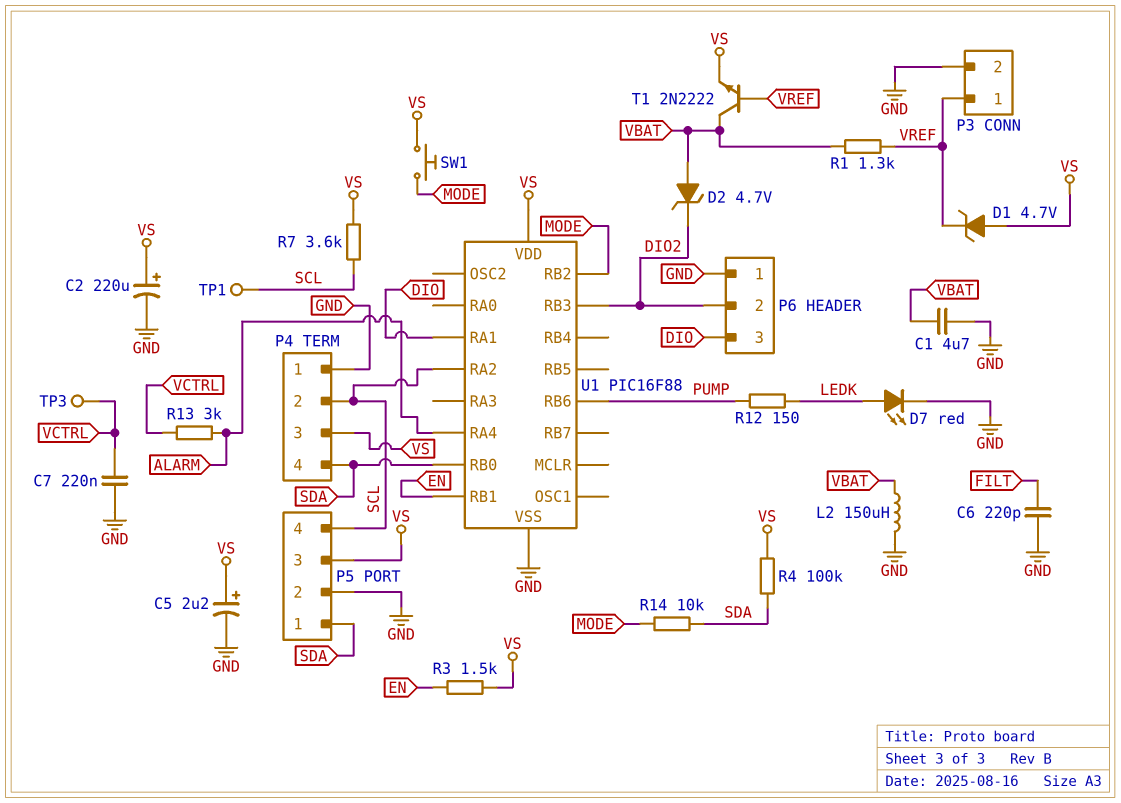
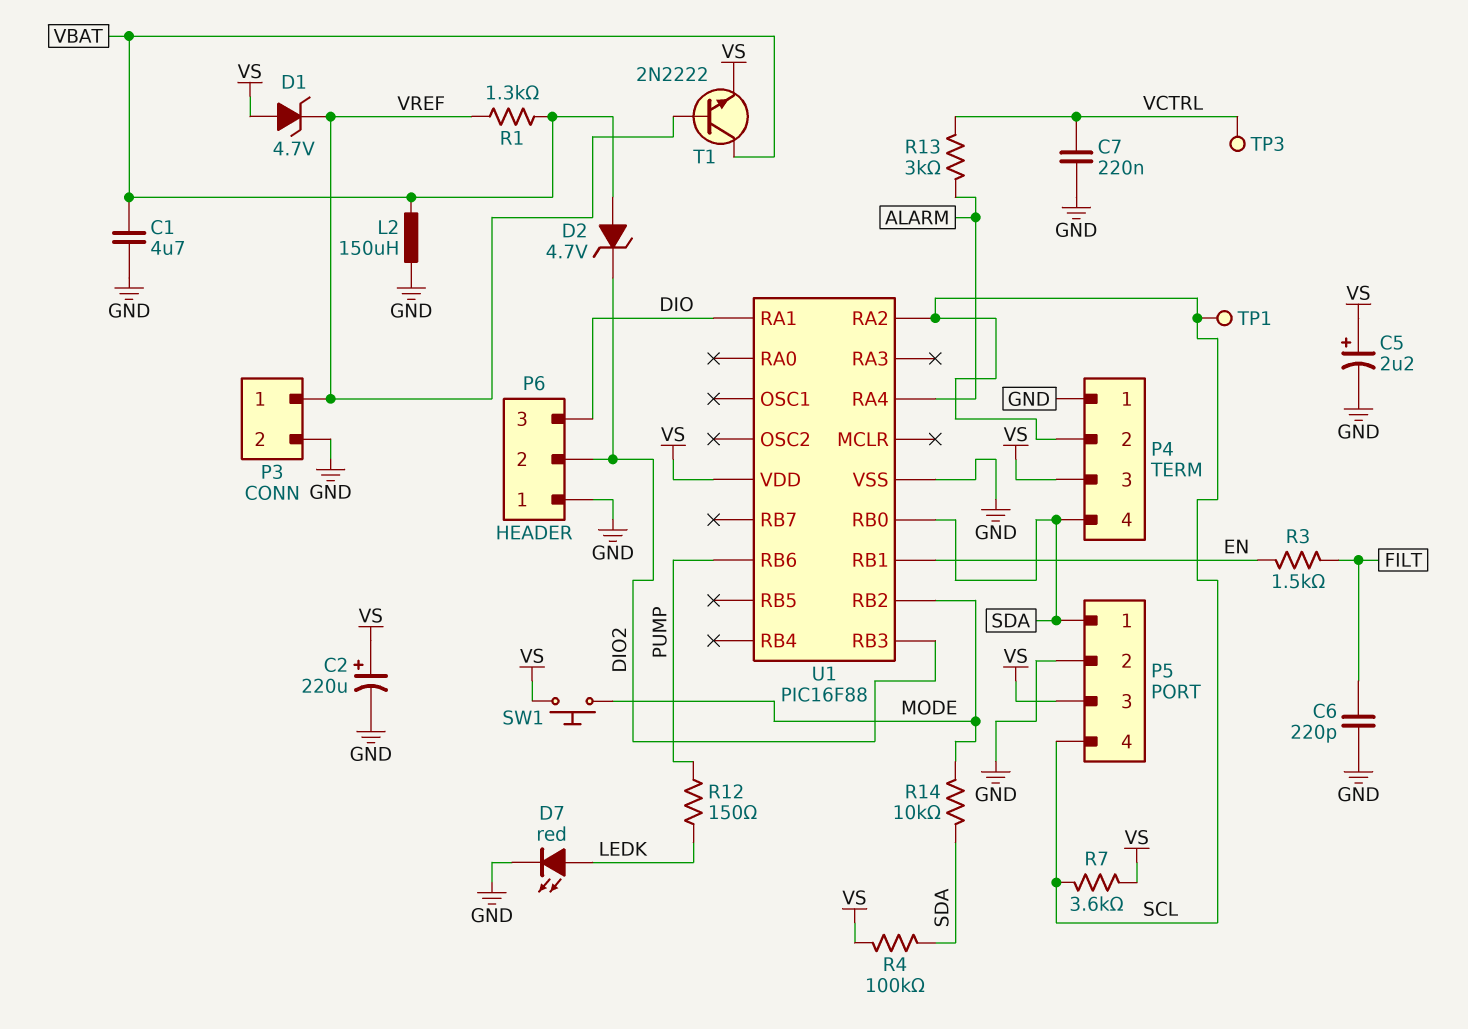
R3: 1.5k (EN, VS) -> 1.5k (EN, FILT)

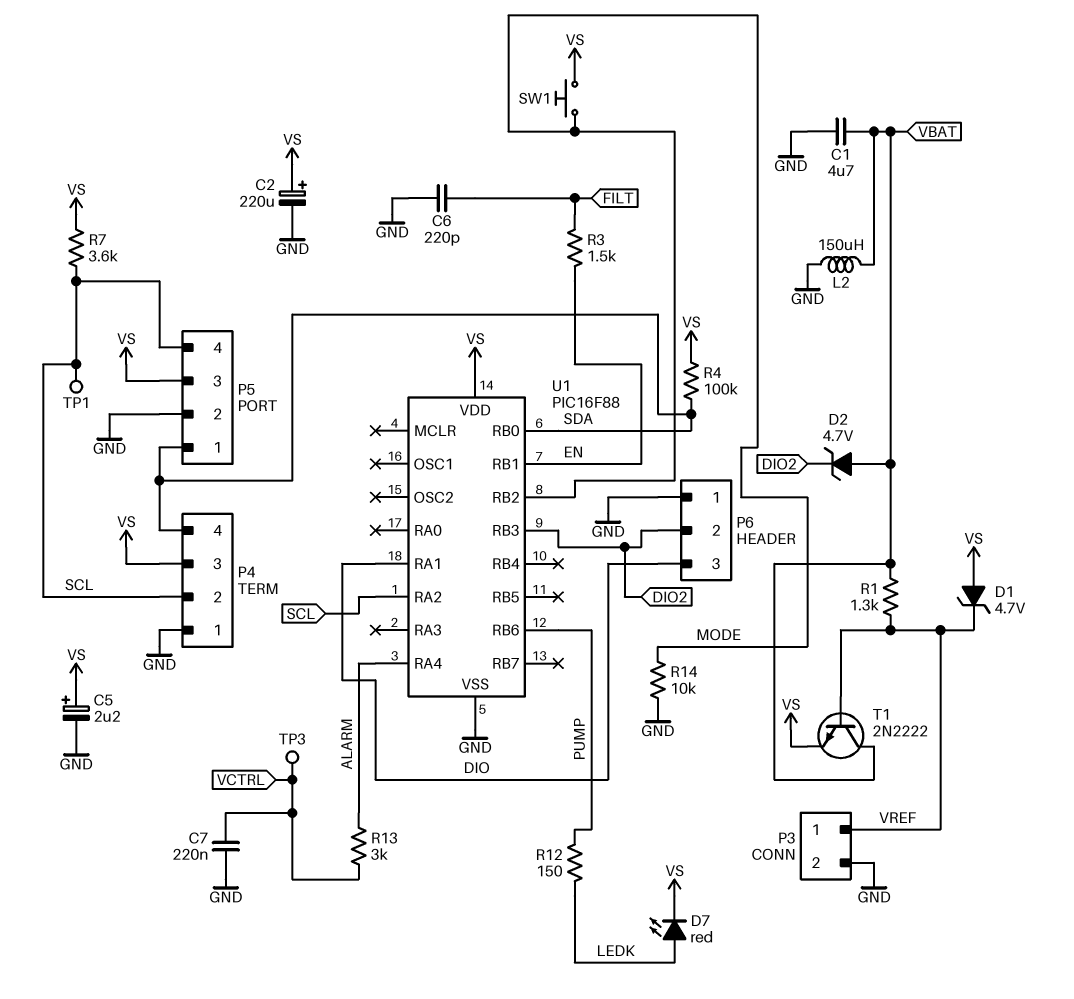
D7: LED red (A LEDK, K GND) -> LED red (A LEDK, K VS)
R14: 10k (MODE, SDA) -> 10k (GND, MODE)

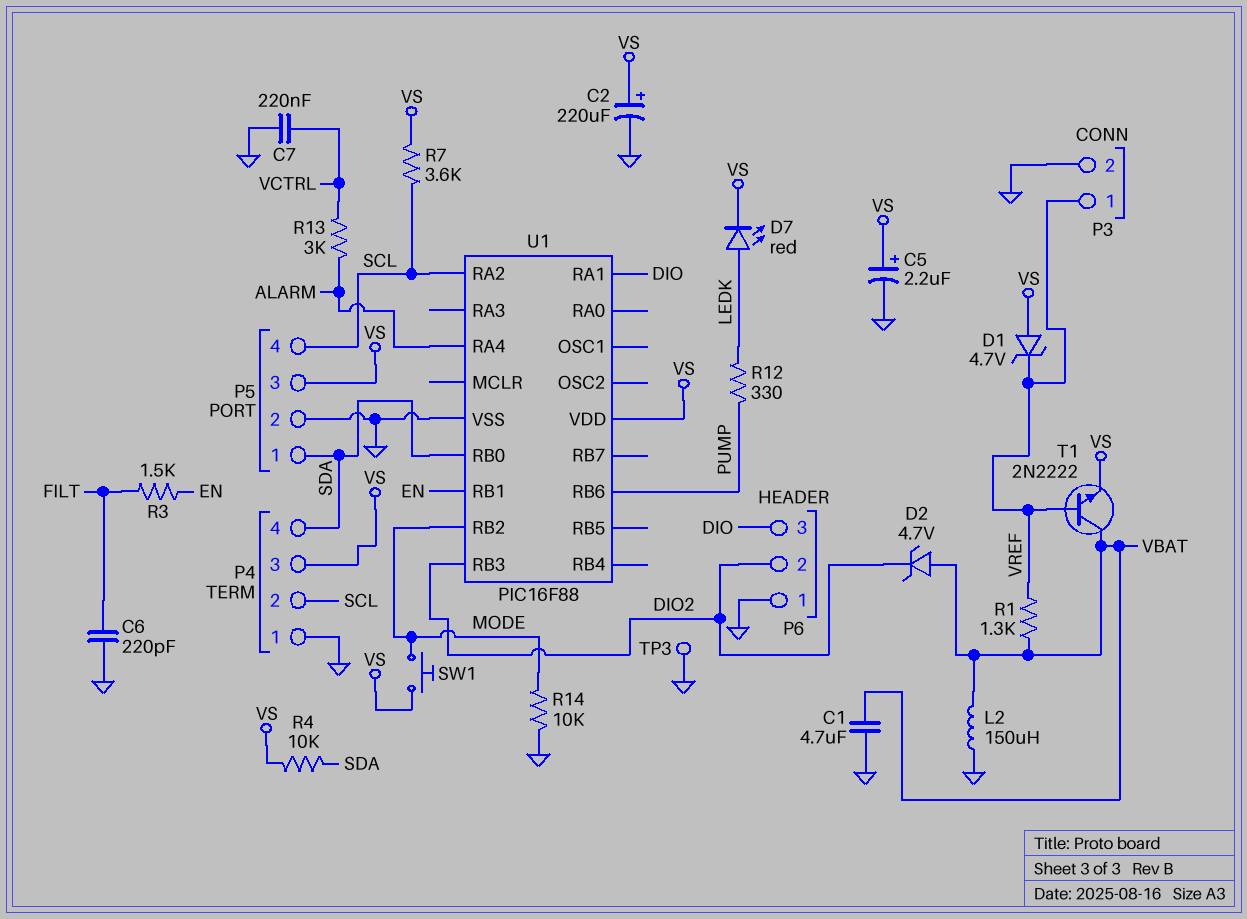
R4: 100k (SDA, VS) -> 10k (SDA, VS)
R12: 150 (LEDK, PUMP) -> 330 (LEDK, PUMP)
TP1: test point (SCL) -> none
TP3: test point (VCTRL) -> test point (GND)

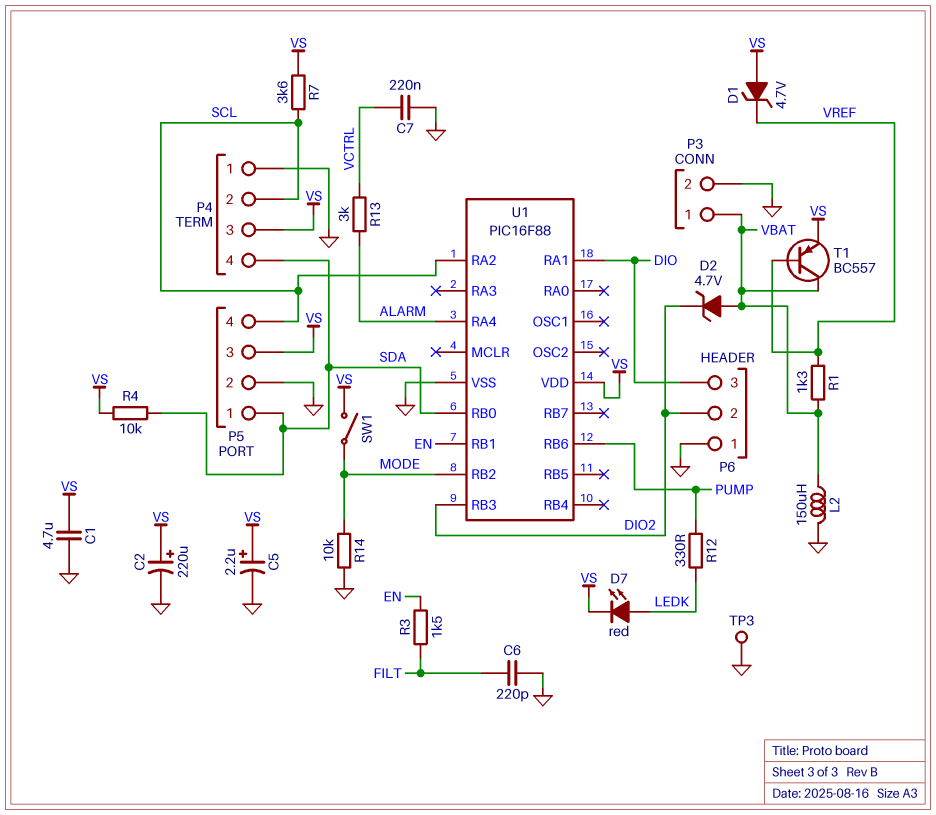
C1: 4.7uF (GND, VBAT) -> 4.7uF (GND, VS)
P3 pin 1: VREF -> VBAT
SW1: button (MODE, VS) -> switch (MODE, VS)
T1: NPN 2N2222 (B VREF, C VBAT, E VS) -> PNP BC557 (B VREF, C VBAT, E VS)

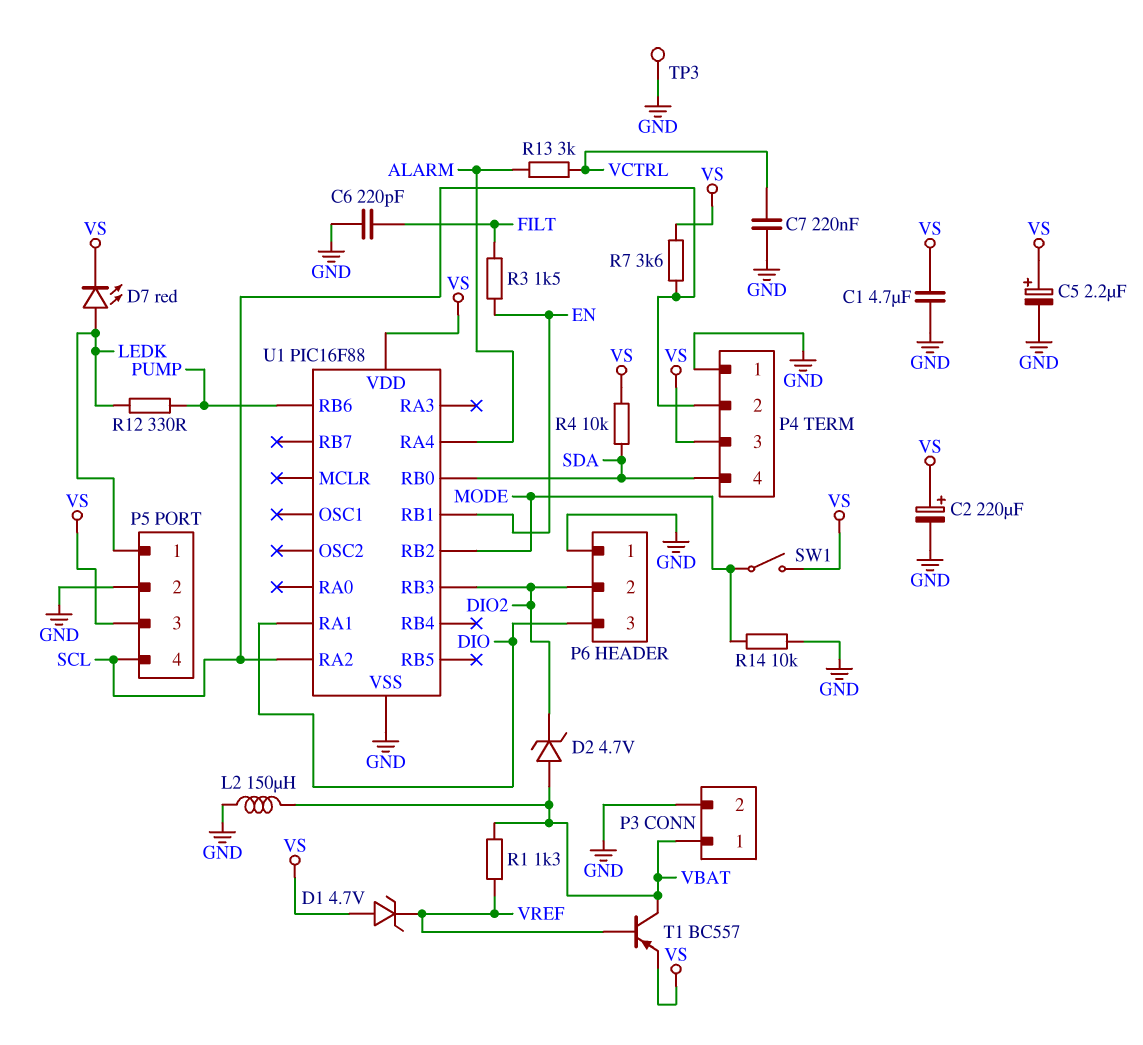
P5 pin 1: SDA -> LEDK

